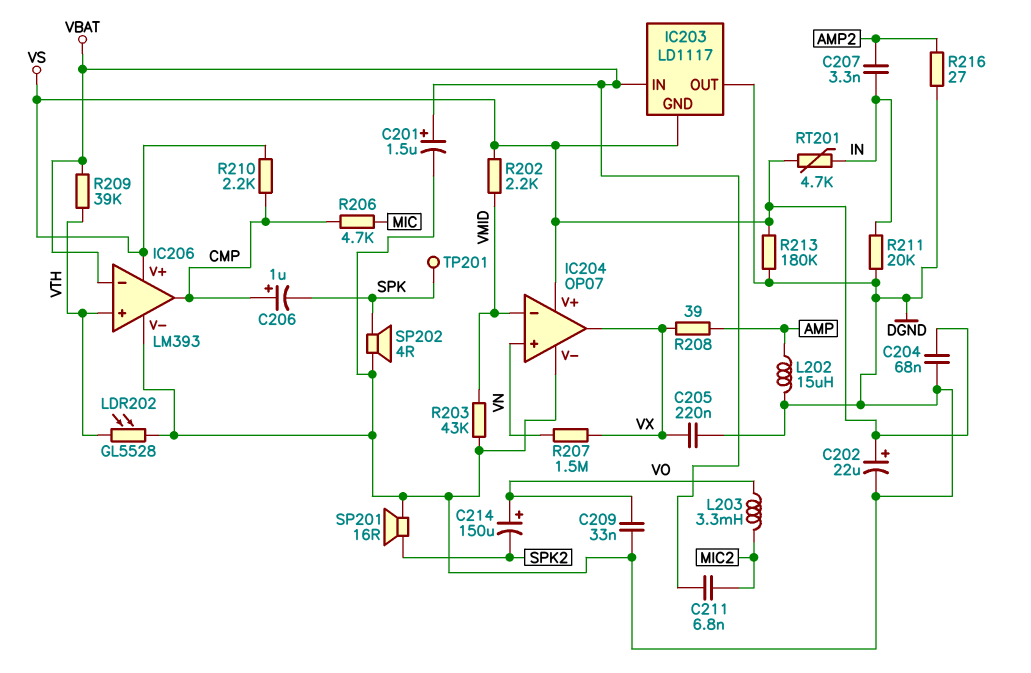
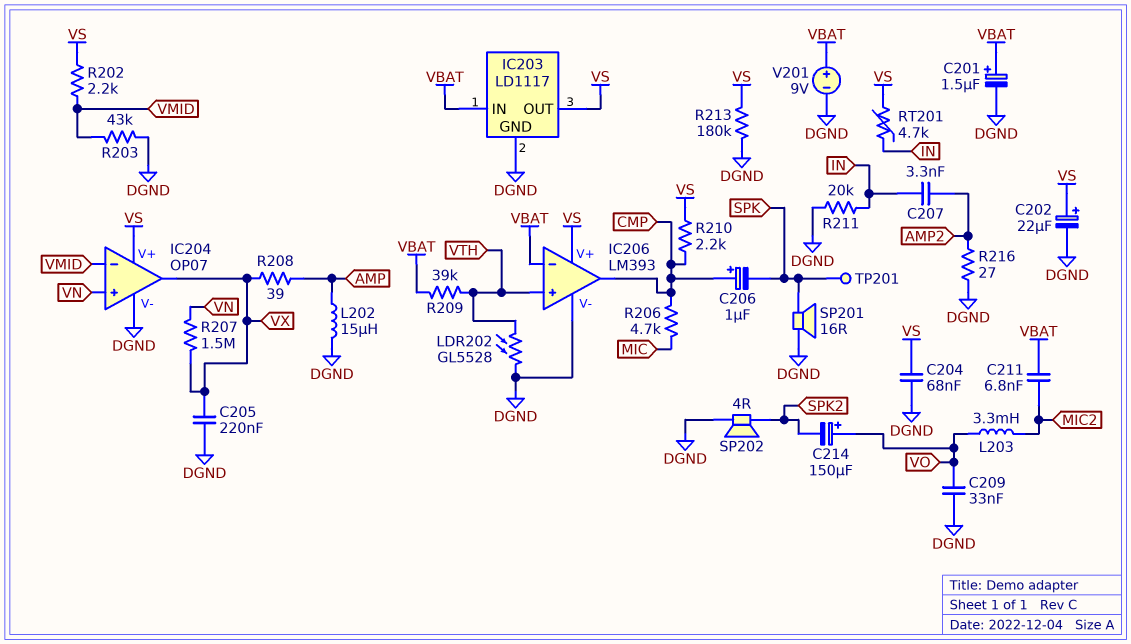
IC203 pin GND: VS -> DGND
IC203 pin OUT: DGND -> VS
SP201: speaker 16R (DGND, SPK2) -> speaker 16R (DGND, SPK)
SP202: speaker 4R (DGND, SPK) -> speaker 4R (DGND, SPK2)
V201: none -> 9V (plus VBAT, minus DGND)

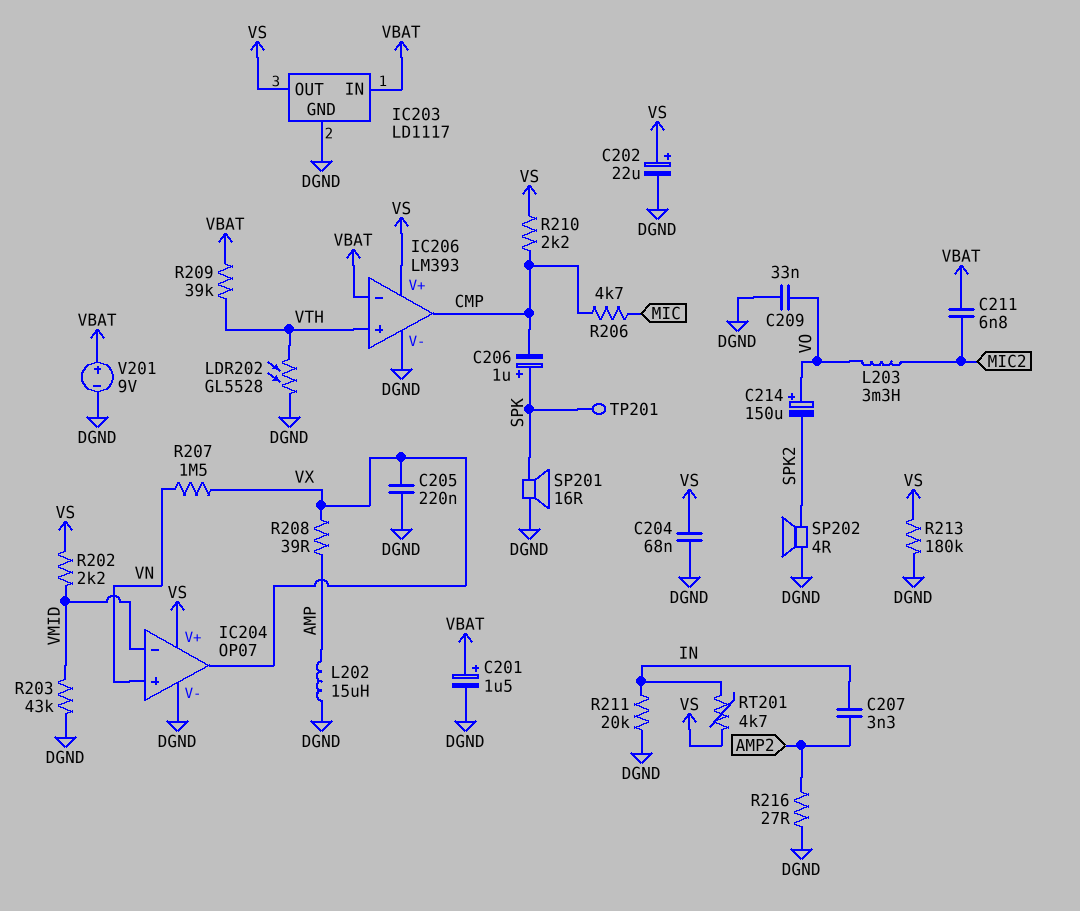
C206: 1uF (plus CMP, minus SPK) -> 1uF (plus SPK, minus CMP)

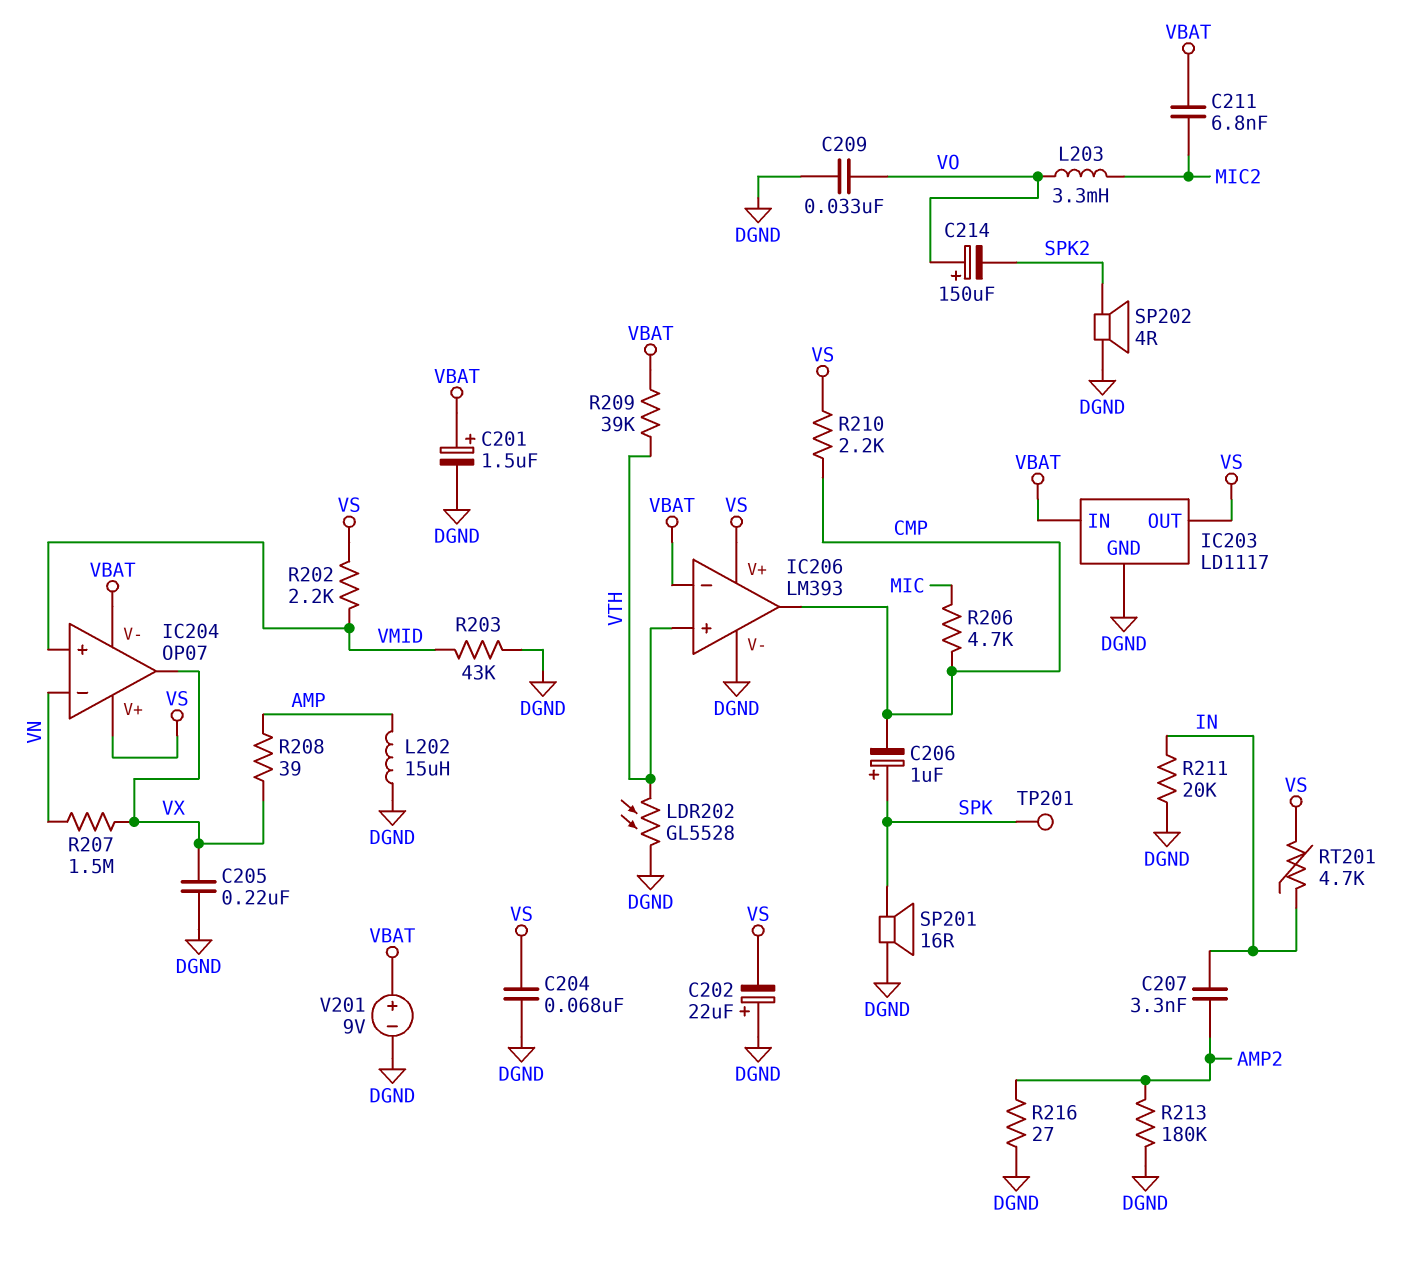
C202: 22uF (plus VS, minus DGND) -> 22uF (plus DGND, minus VS)
IC204 pin V-: DGND -> VBAT
IC204 pin in+: VN -> VMID
IC204 pin in-: VMID -> VN
R213: 180k (DGND, VS) -> 180k (AMP2, DGND)

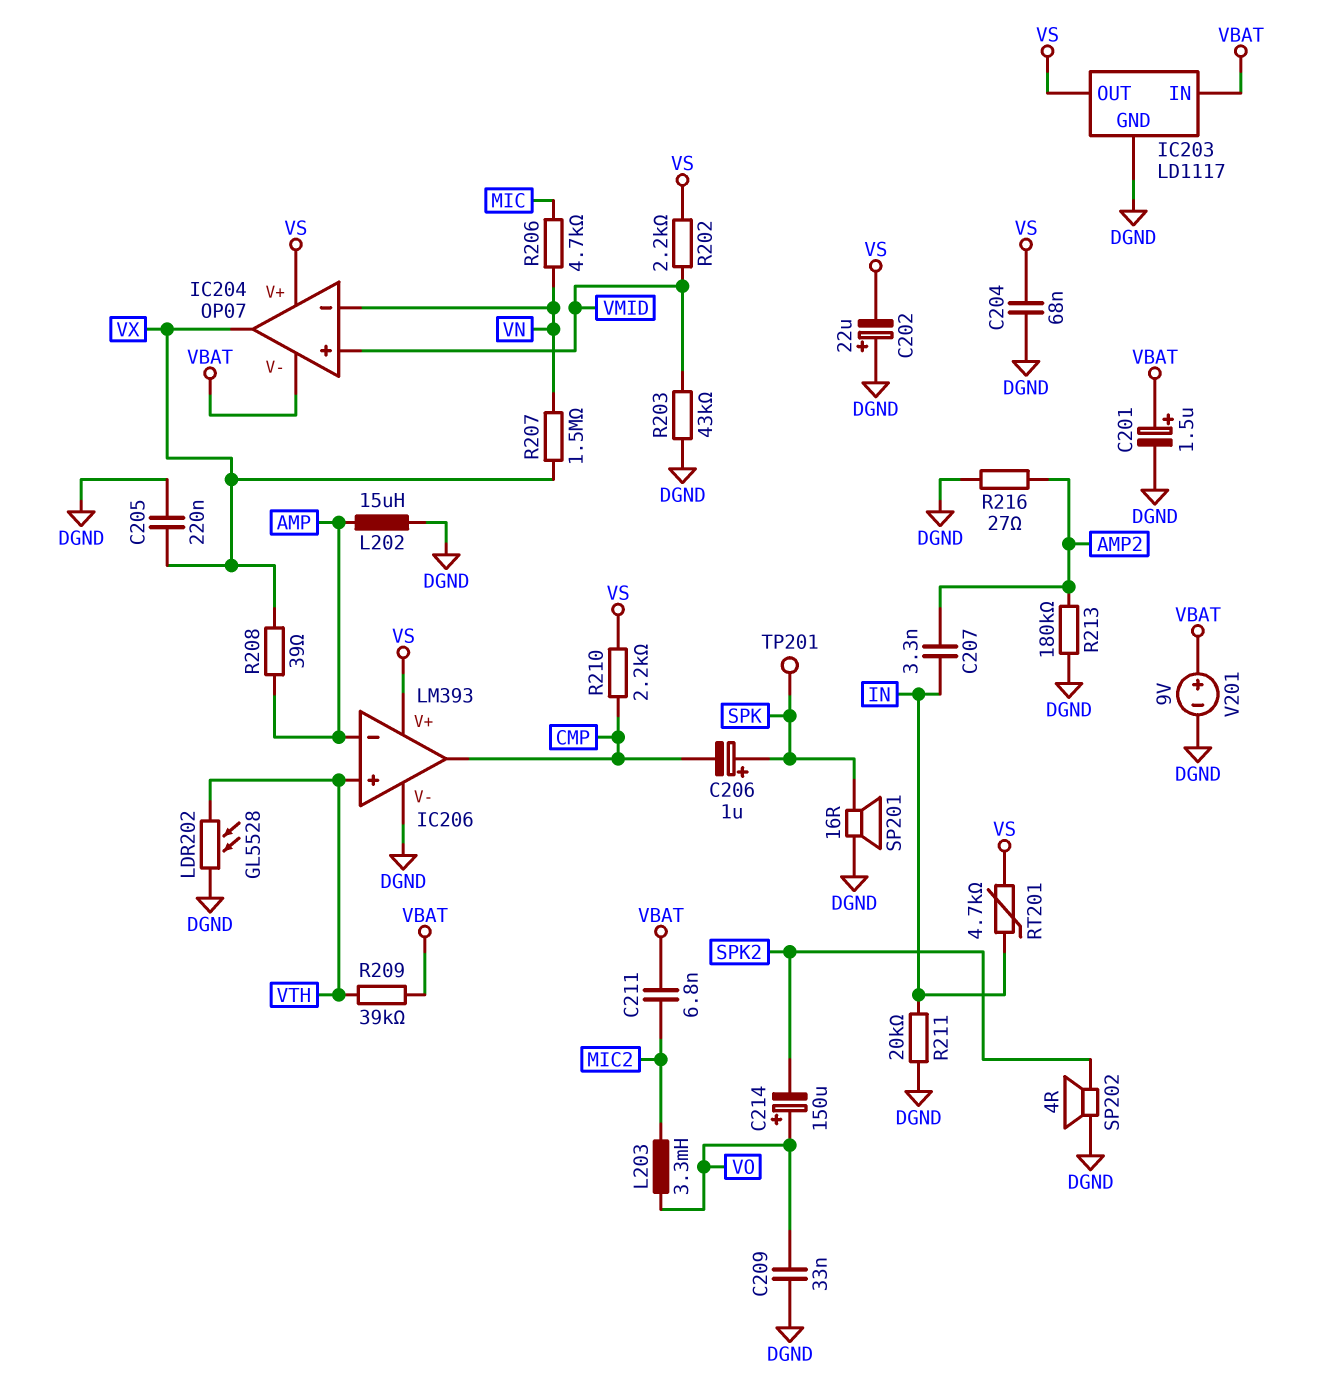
IC206 pin in-: VBAT -> AMP
R206: 4.7k (CMP, MIC) -> 4.7k (MIC, VN)

